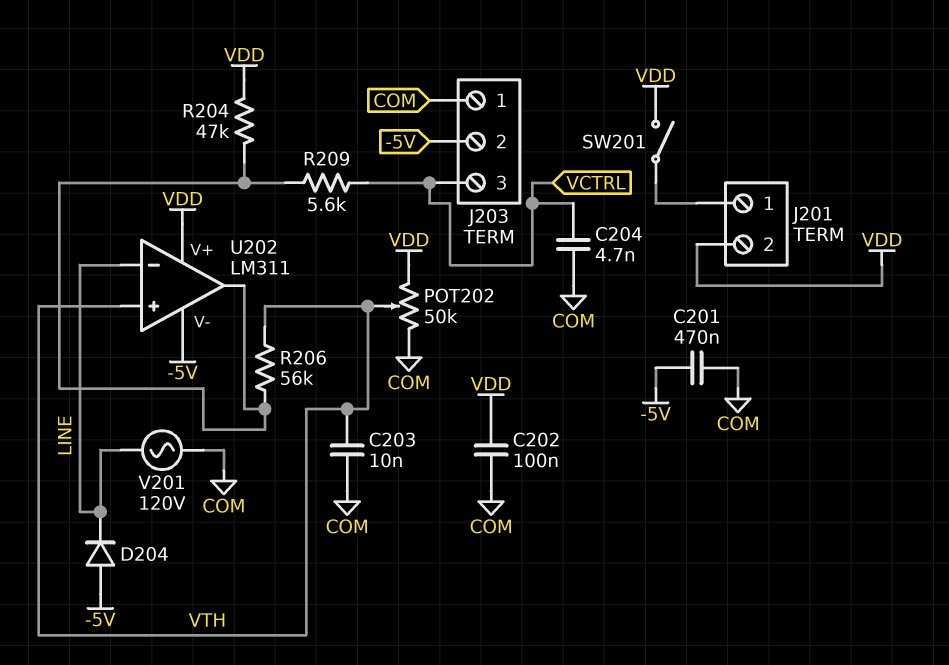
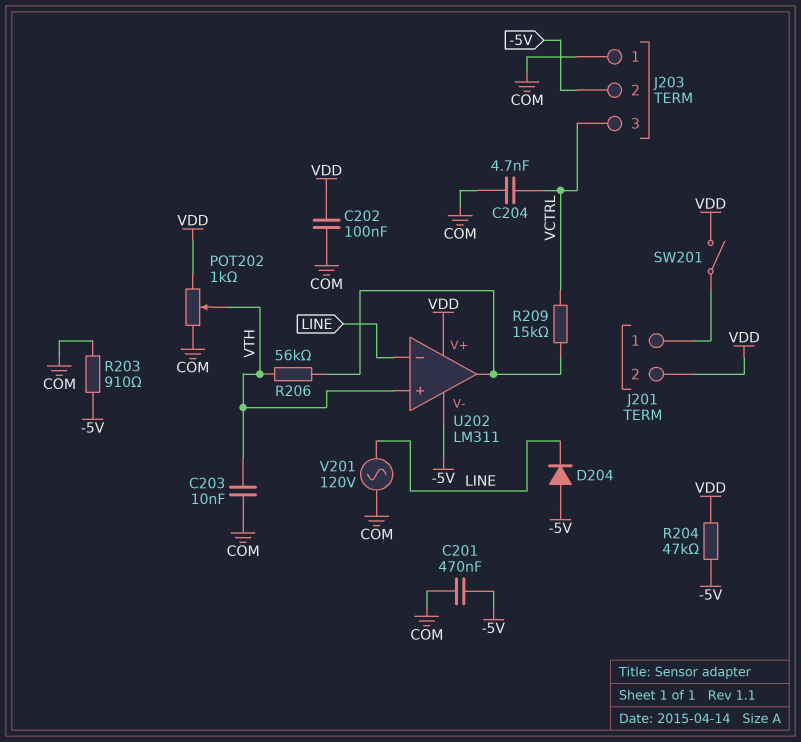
POT202: 50k (COM, VDD, wiper VTH) -> 1k (COM, VDD, wiper VTH)
R203: none -> 910 (-5V, COM)
R204: 47k (U202/out, VDD) -> 47k (-5V, VDD)
R209: 5.6k (U202/out, VCTRL) -> 15k (U202/out, VCTRL)

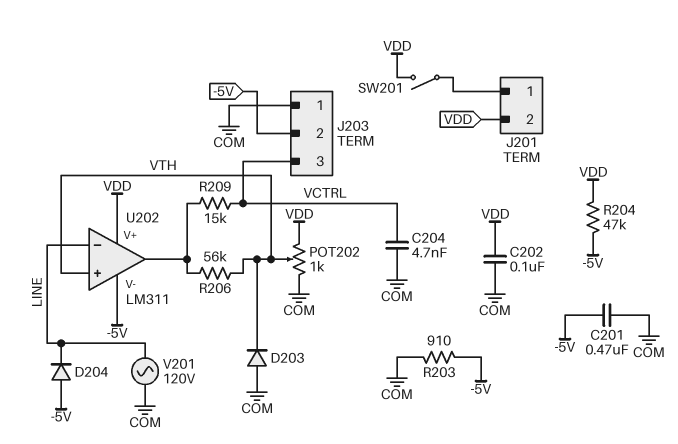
C203: 10nF (COM, VTH) -> none
D203: none -> diode (A COM, K VTH)

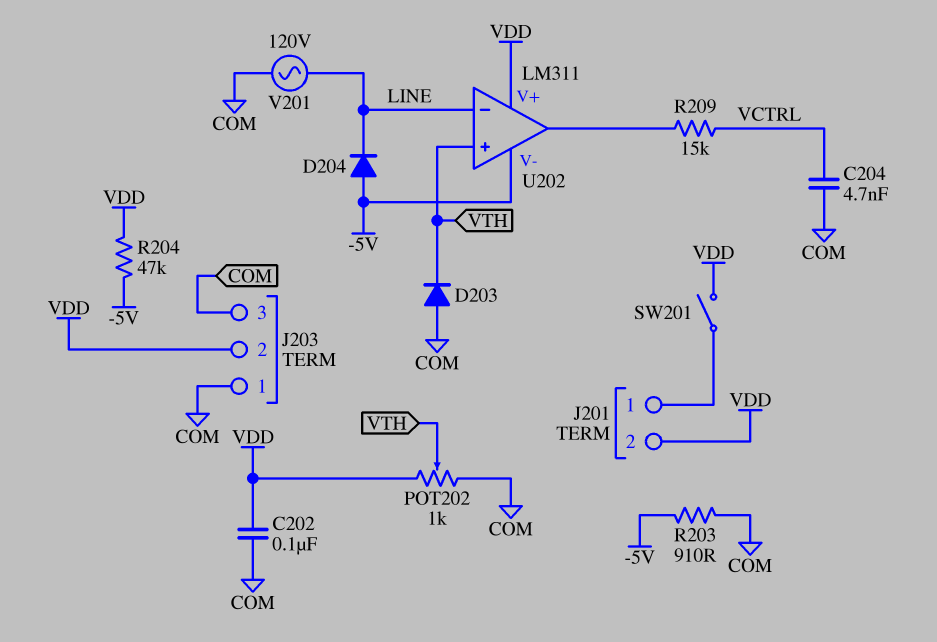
C201: 470nF (-5V, COM) -> none
J203 pin 2: -5V -> VDD
J203 pin 3: VCTRL -> COM
R206: 56k (U202/out, VTH) -> none

